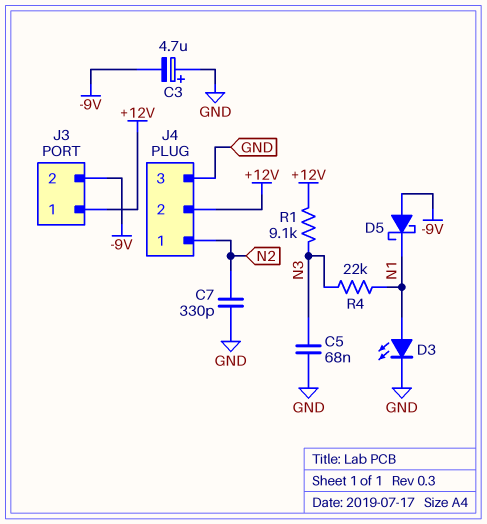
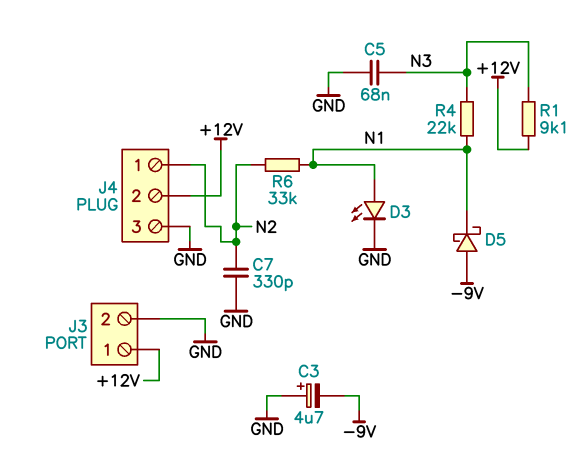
J3 pin 2: -9V -> GND
R6: none -> 33k (N1, N2)

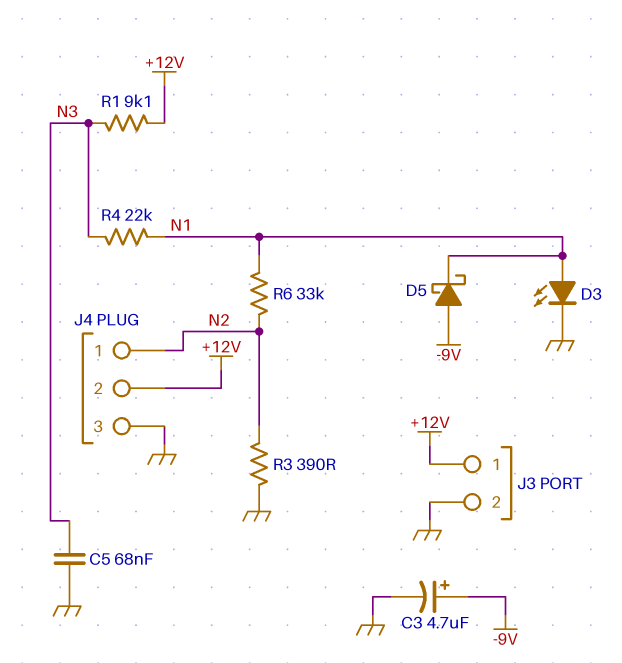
C3: 4.7uF (plus GND, minus -9V) -> 4.7uF (plus -9V, minus GND)
C7: 330pF (GND, N2) -> none
R3: none -> 390 (GND, N2)

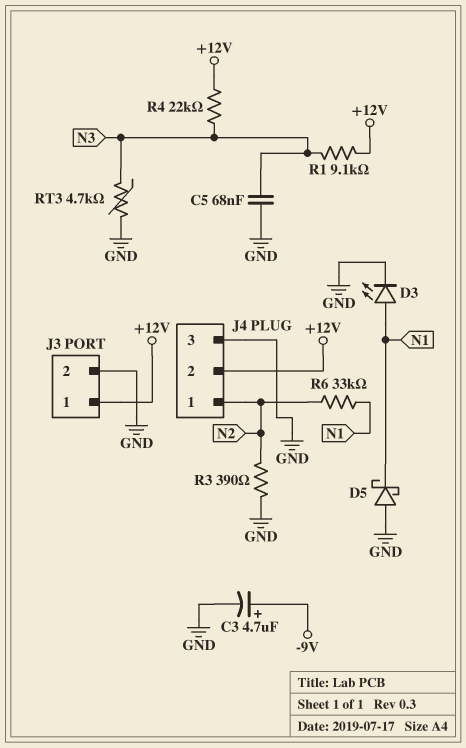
D5: schottky (A -9V, K N1) -> schottky (A GND, K N1)
R4: 22k (N1, N3) -> 22k (+12V, N3)
RT3: none -> 4.7k (GND, N3)

